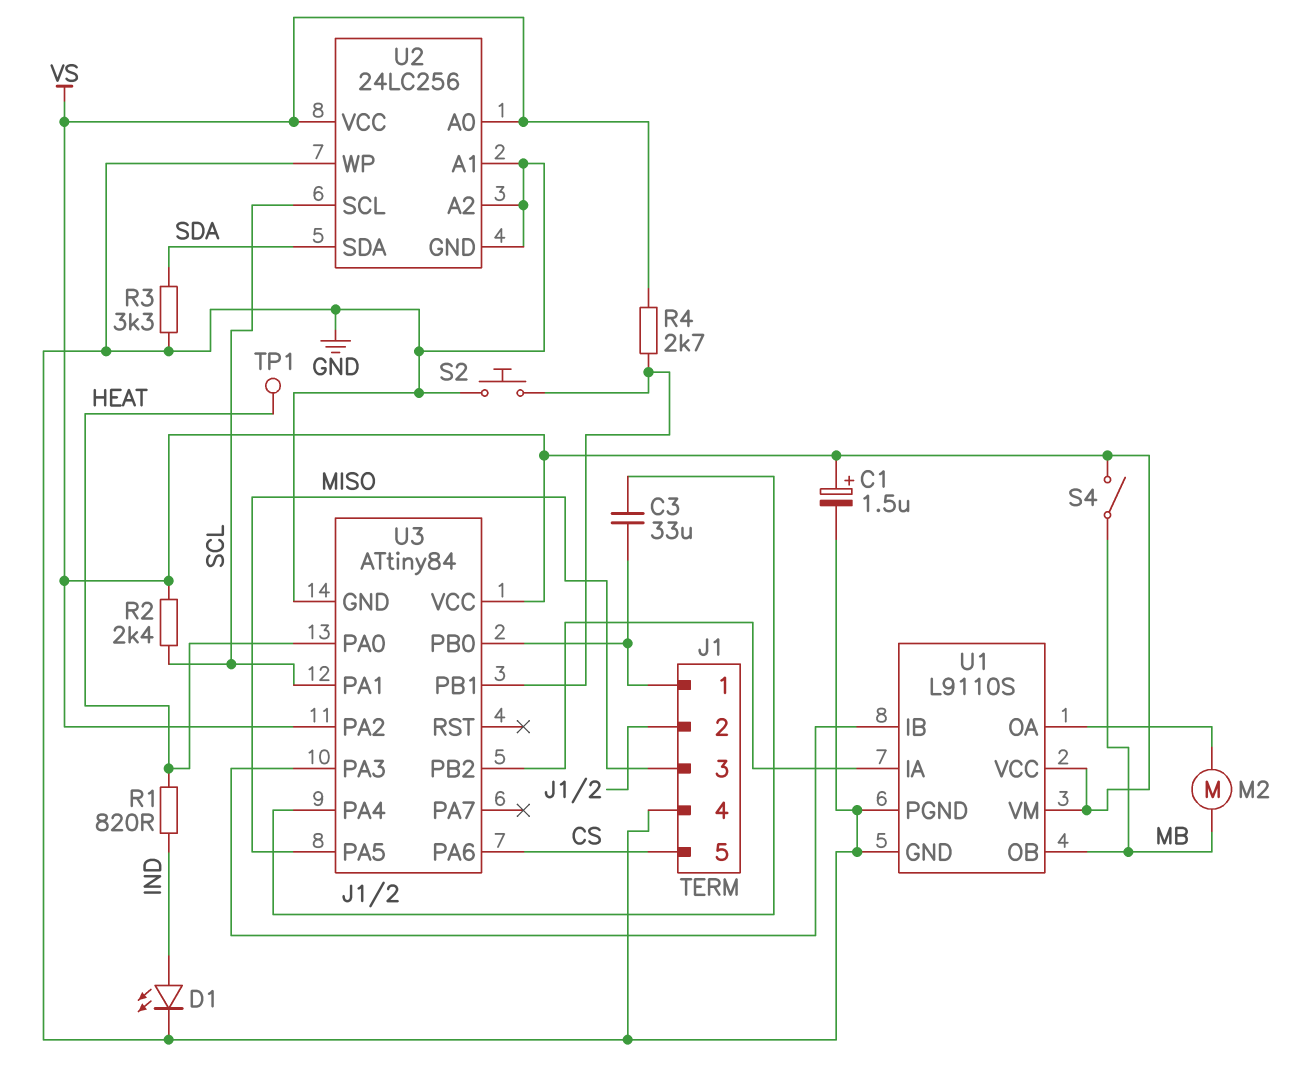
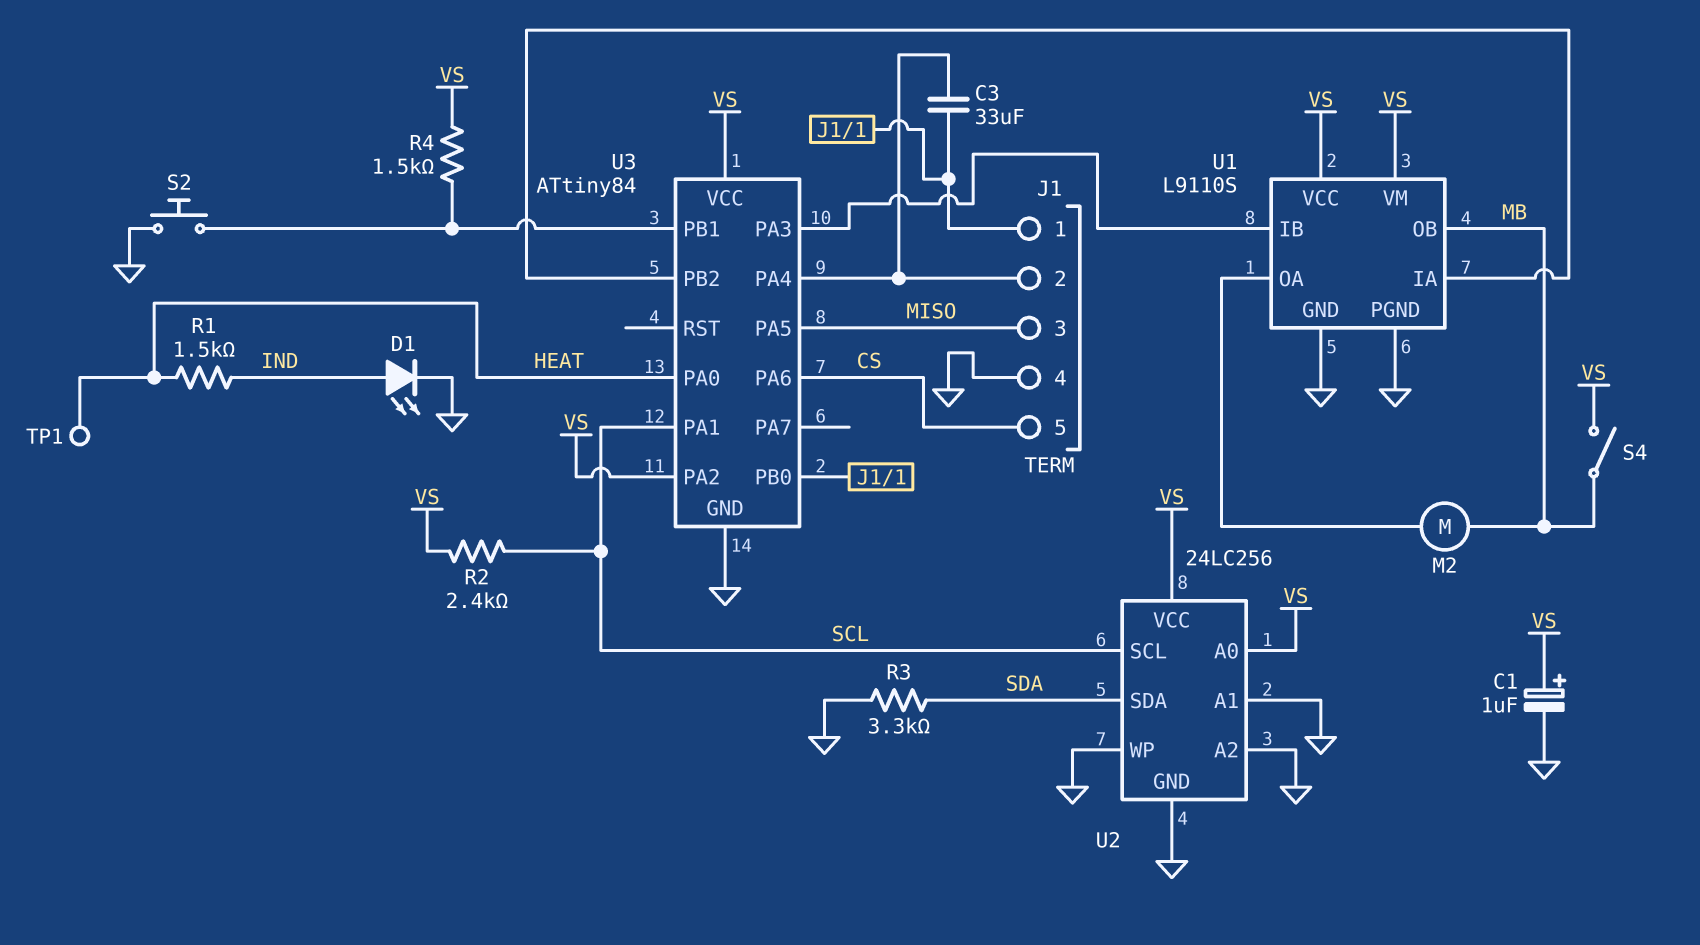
C1: 1.5uF (plus VS, minus GND) -> 1uF (plus VS, minus GND)
R1: 820 (HEAT, IND) -> 1.5k (HEAT, IND)
R4: 2.7k (U3/PB1, VS) -> 1.5k (U3/PB1, VS)

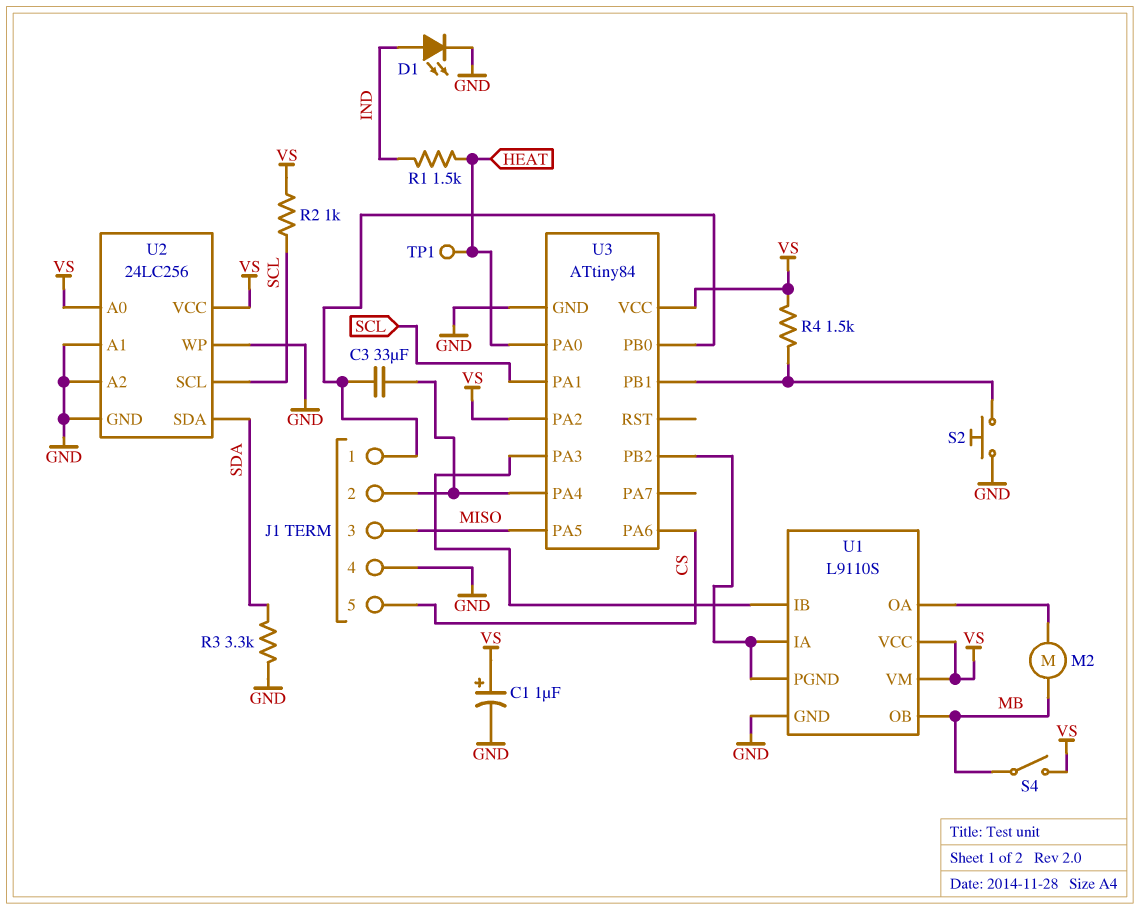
R2: 2.4k (SCL, VS) -> 1k (SCL, VS)
U1 pin PGND: GND -> U1/IA

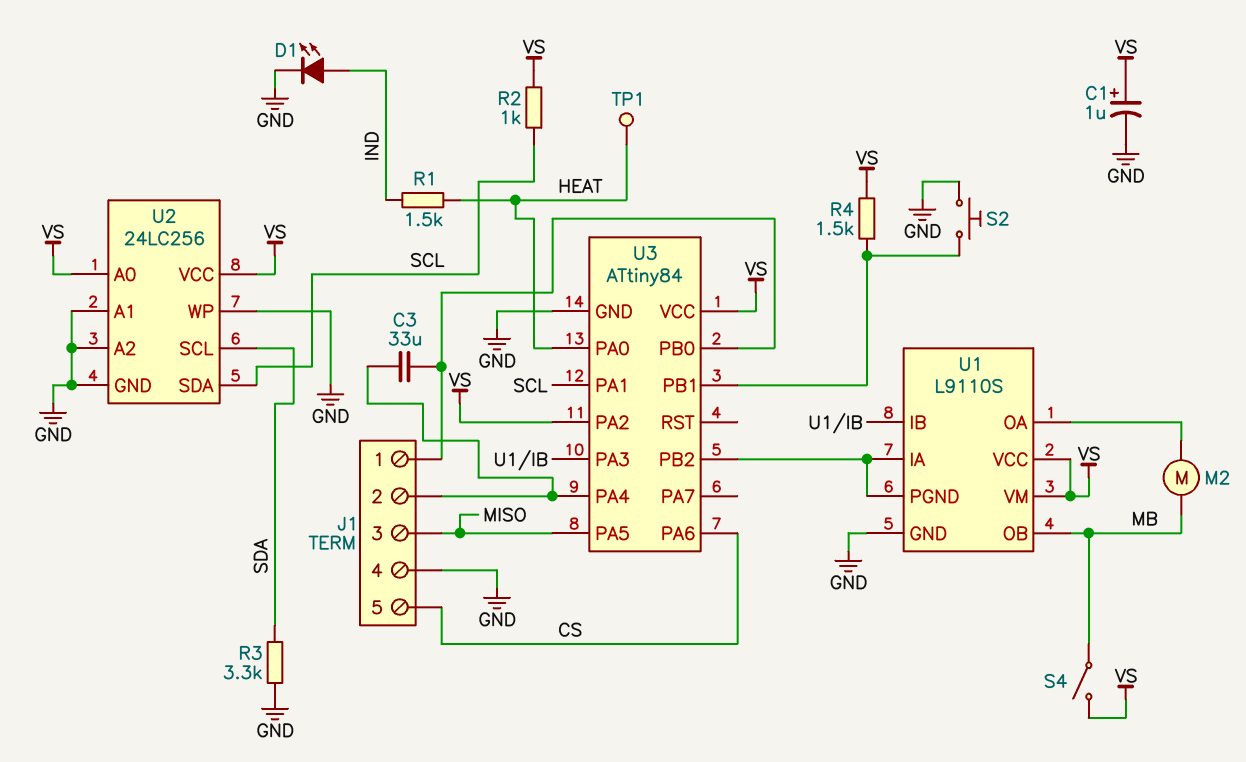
U2 pin SCL: SCL -> SDA
U2 pin SDA: SDA -> SCL

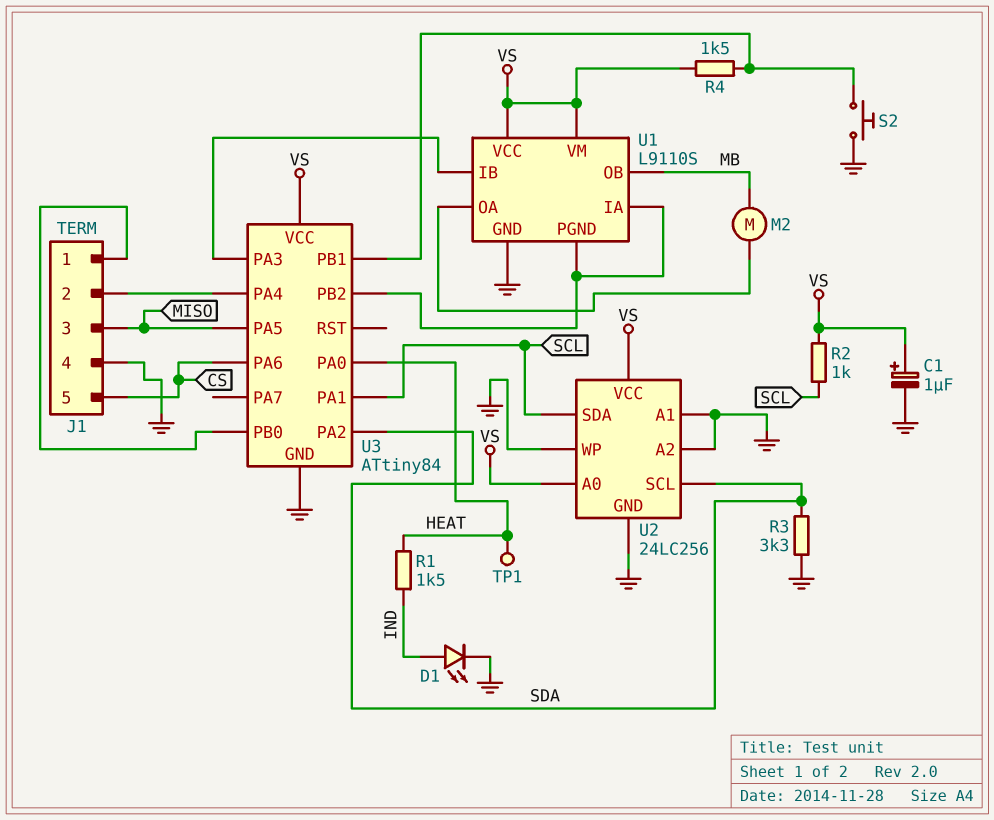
C3: 33uF (J1/1, J1/2) -> none
S4: switch (MB, VS) -> none
U3 pin PA2: VS -> SDA

